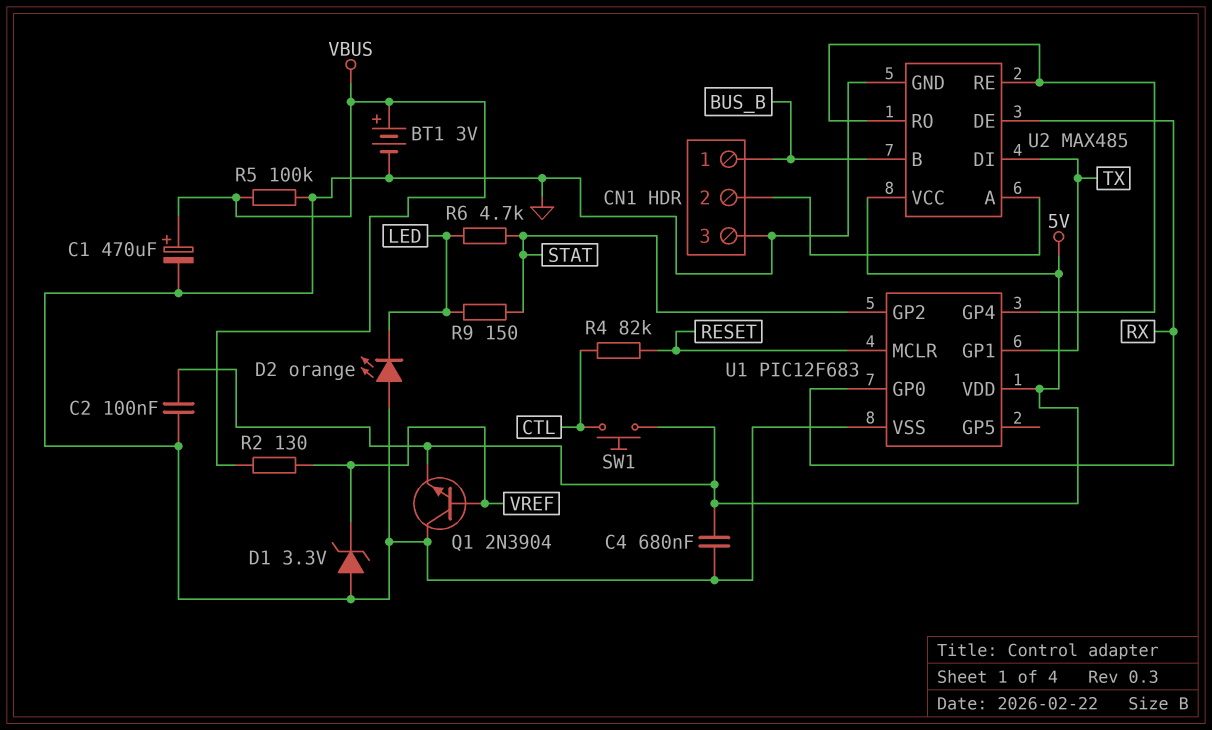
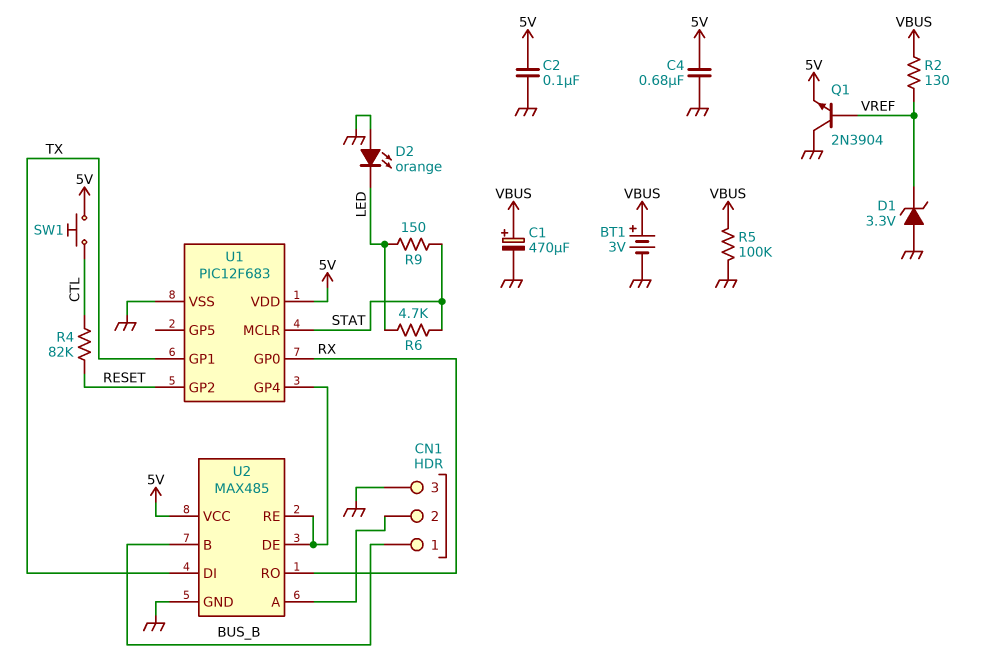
U1 pin GP2: STAT -> RESET
U1 pin MCLR: RESET -> STAT
U2 pin DE: RX -> U1/GP4
U2 pin RO: U1/GP4 -> RX

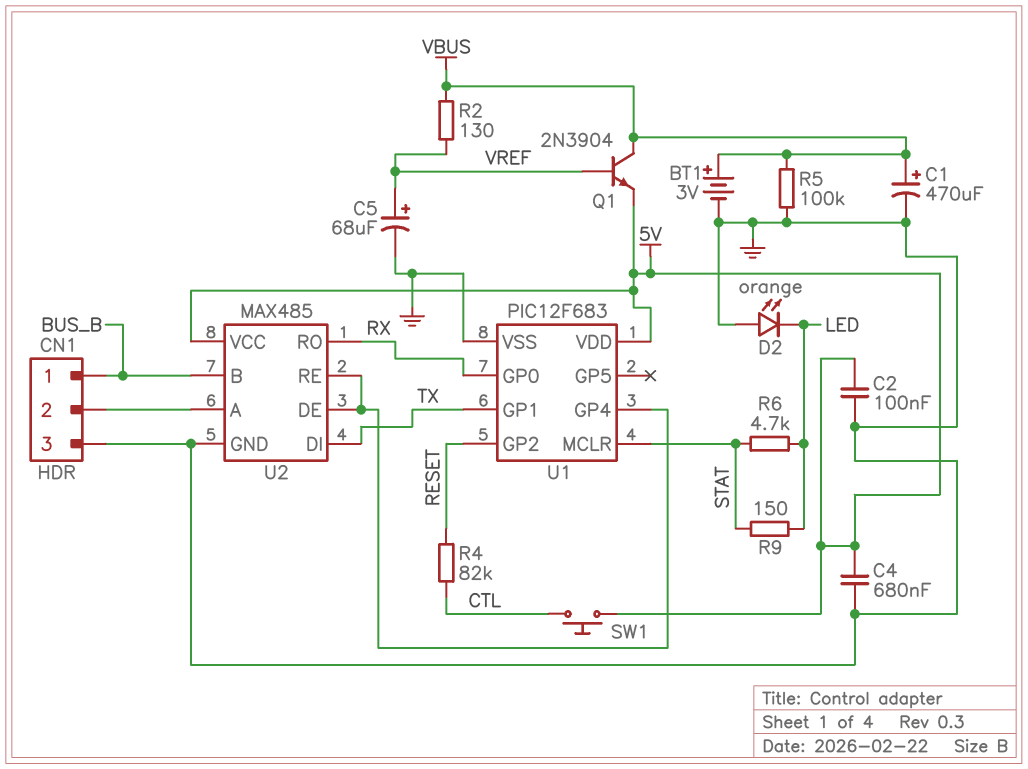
C5: none -> 68uF (plus VREF, minus GND)
D1: zener 3.3V (A GND, K VREF) -> none
Q1: NPN 2N3904 (B VREF, C GND, E 5V) -> NPN 2N3904 (B VREF, C VBUS, E 5V)

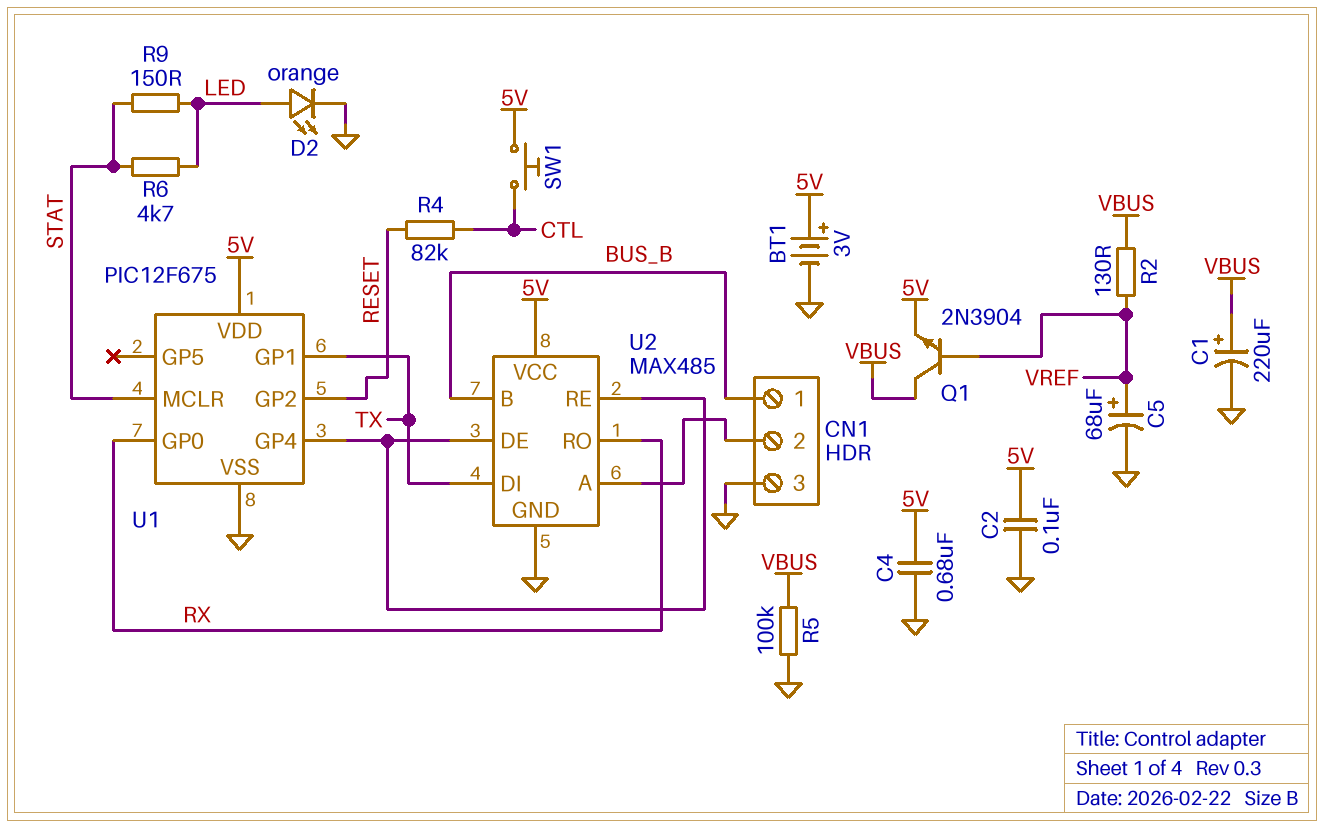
BT1: 3V (plus VBUS, minus GND) -> 3V (plus 5V, minus GND)
C1: 470uF (plus VBUS, minus GND) -> 220uF (plus VBUS, minus GND)
D2: LED orange (A GND, K LED) -> LED orange (A LED, K GND)
U1: PIC12F683 -> PIC12F675

